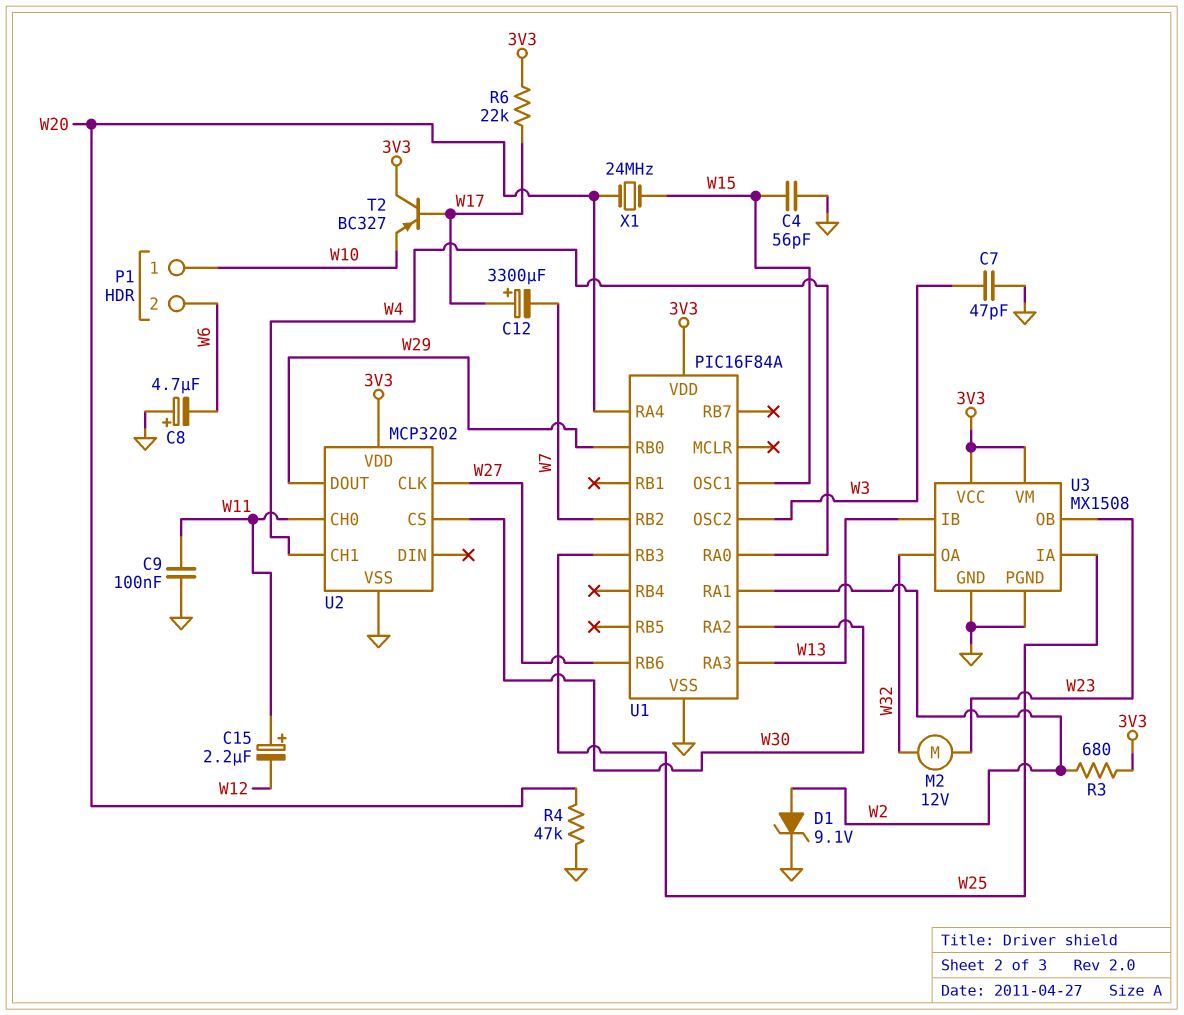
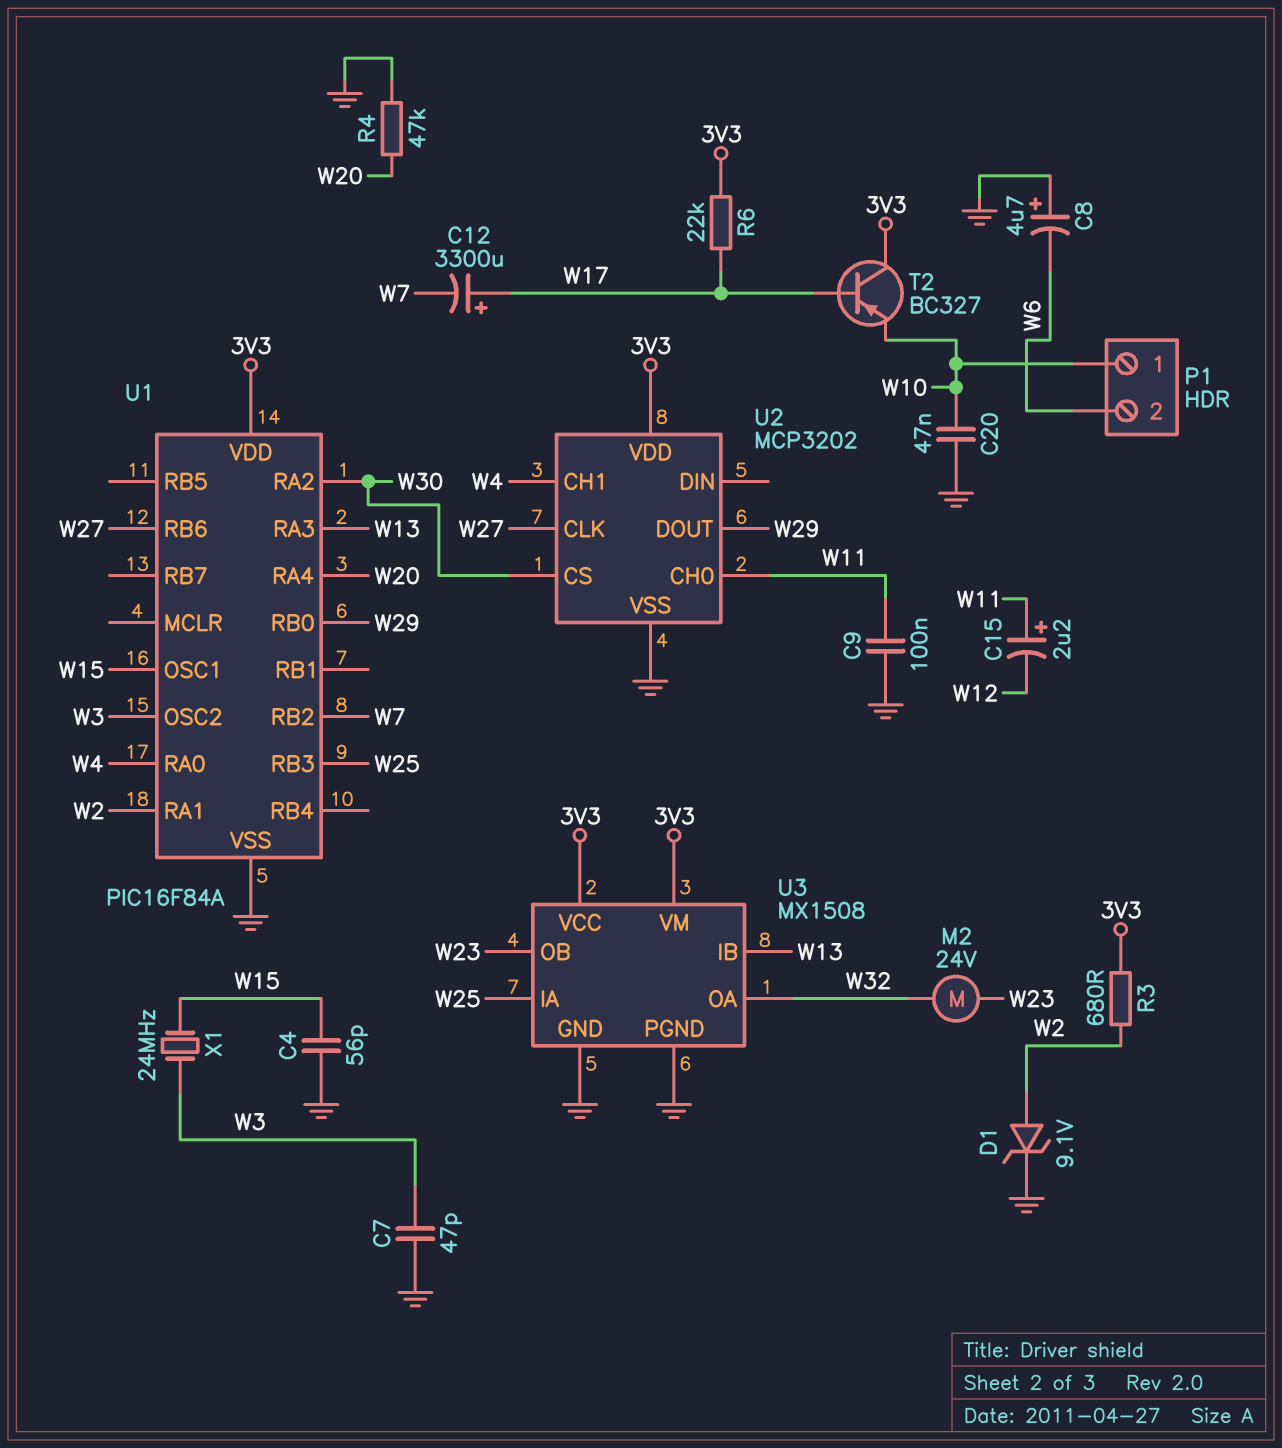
C20: none -> 47nF (GND, W10)
M2: motor 12V (W23, W32) -> motor 24V (W23, W32)
X1: 24MHz (W15, W20) -> 24MHz (W3, W15)

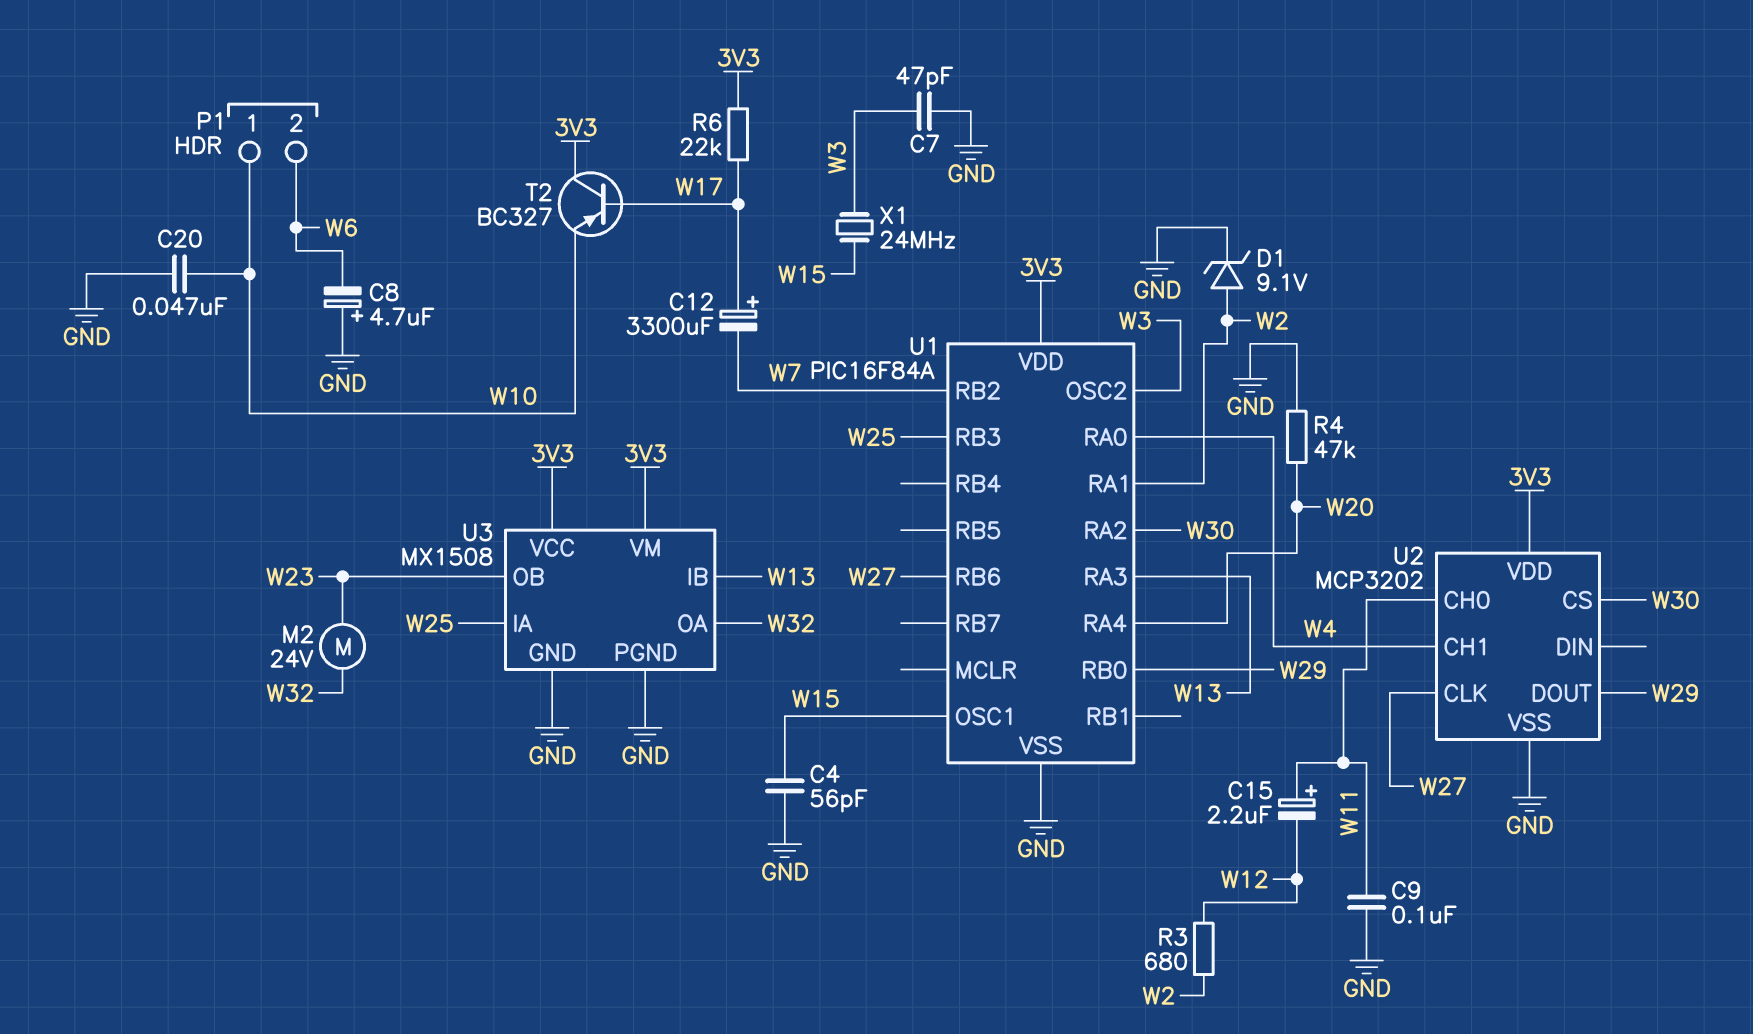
R3: 680 (3V3, W2) -> 680 (W2, W12)

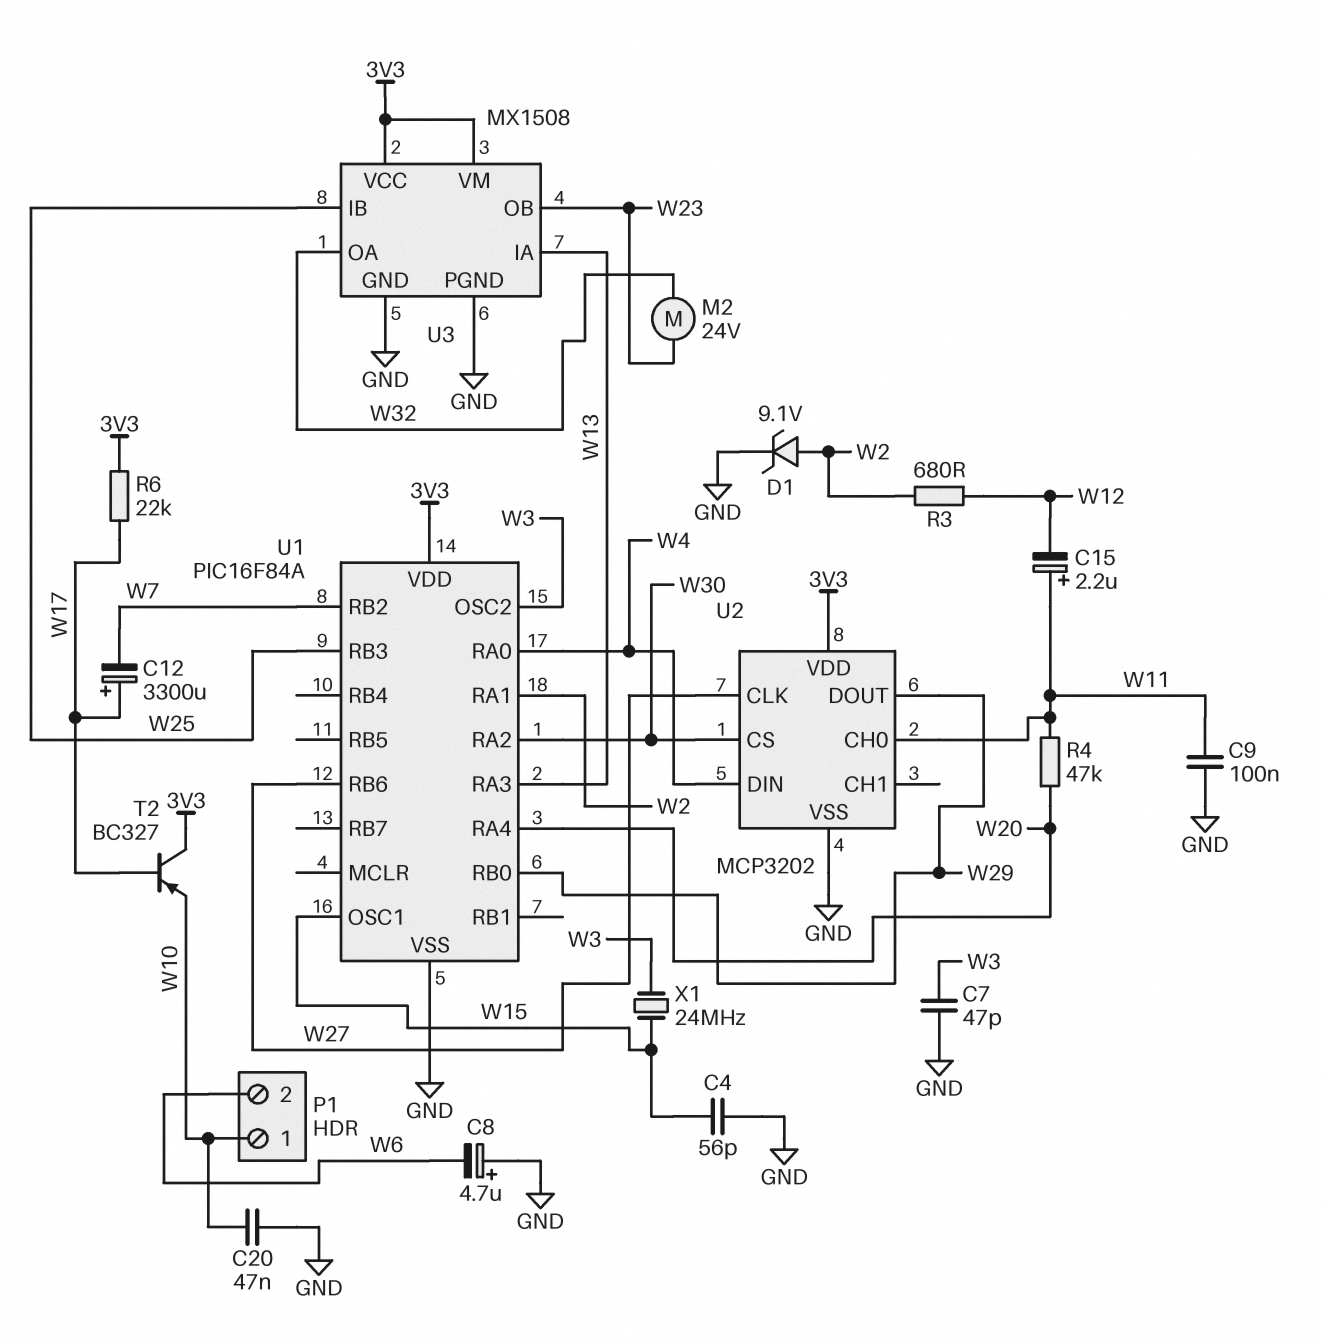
R4: 47k (GND, W20) -> 47k (W11, W20)
U2 pin CH1: W4 -> none
U2 pin DIN: none -> W4
U3 pin IA: W25 -> W13
U3 pin IB: W13 -> W25

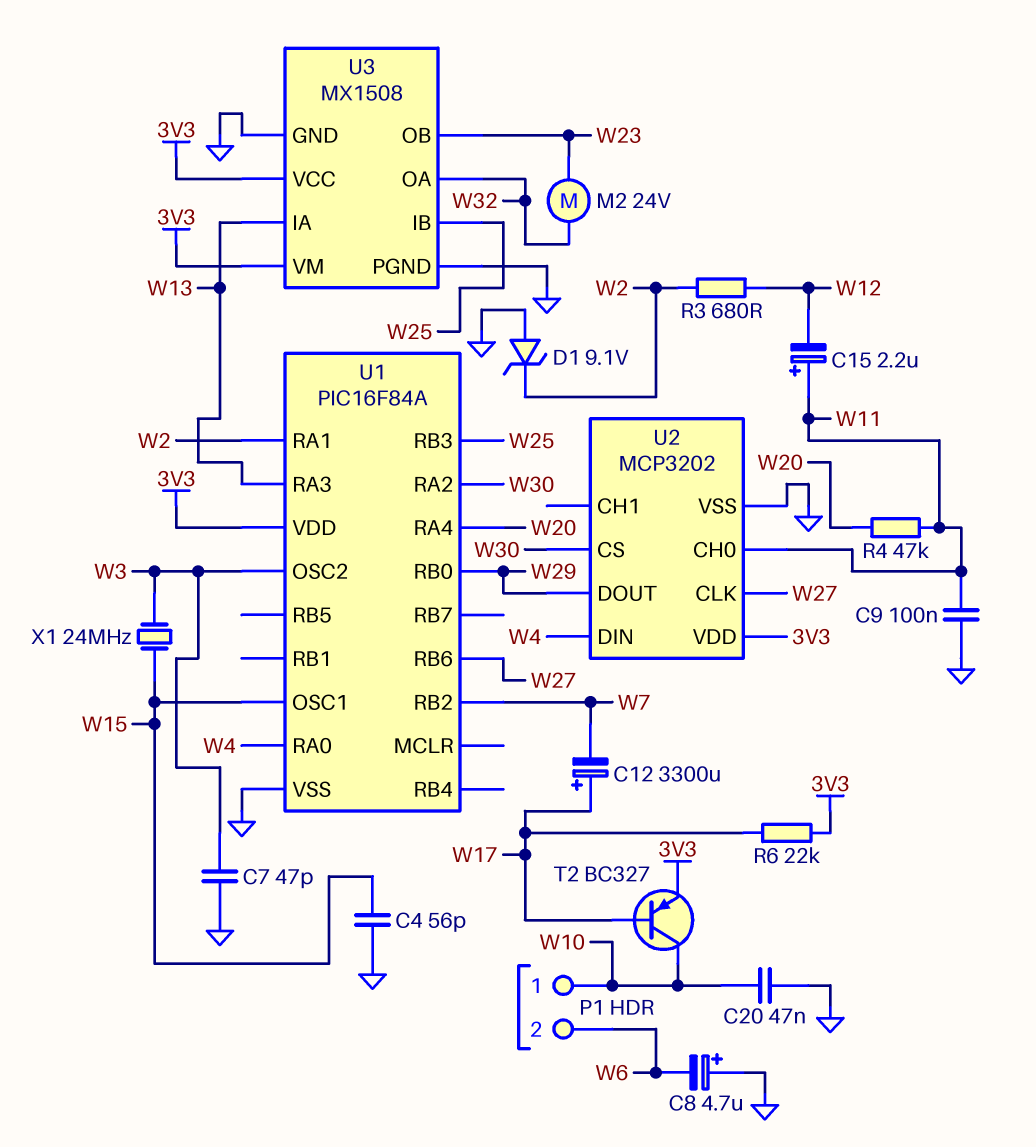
D1: zener 9.1V (A W2, K GND) -> zener 9.1V (A GND, K W2)
T2: PNP BC327 (B W17, C 3V3, E W10) -> PNP BC327 (B W17, C W10, E 3V3)

